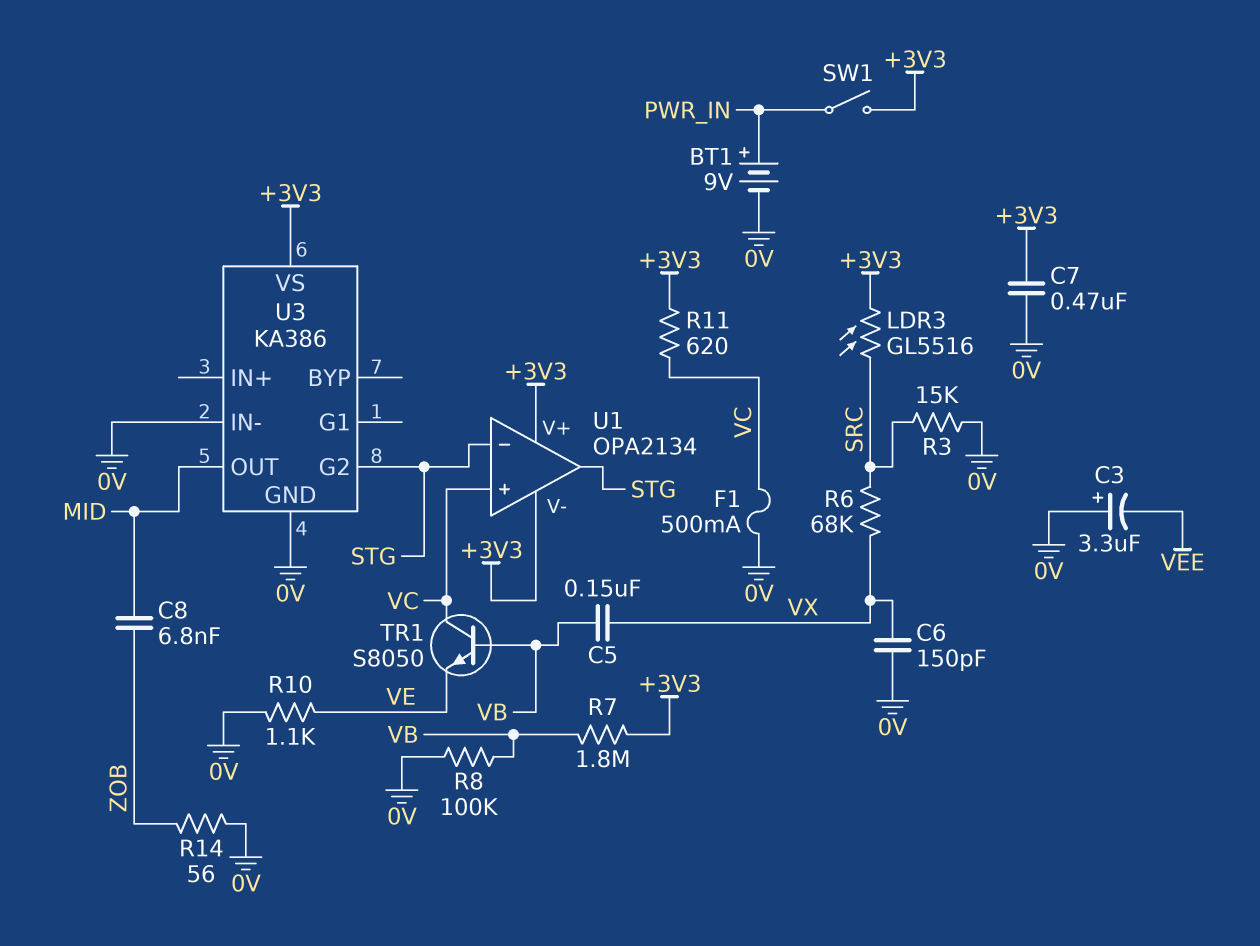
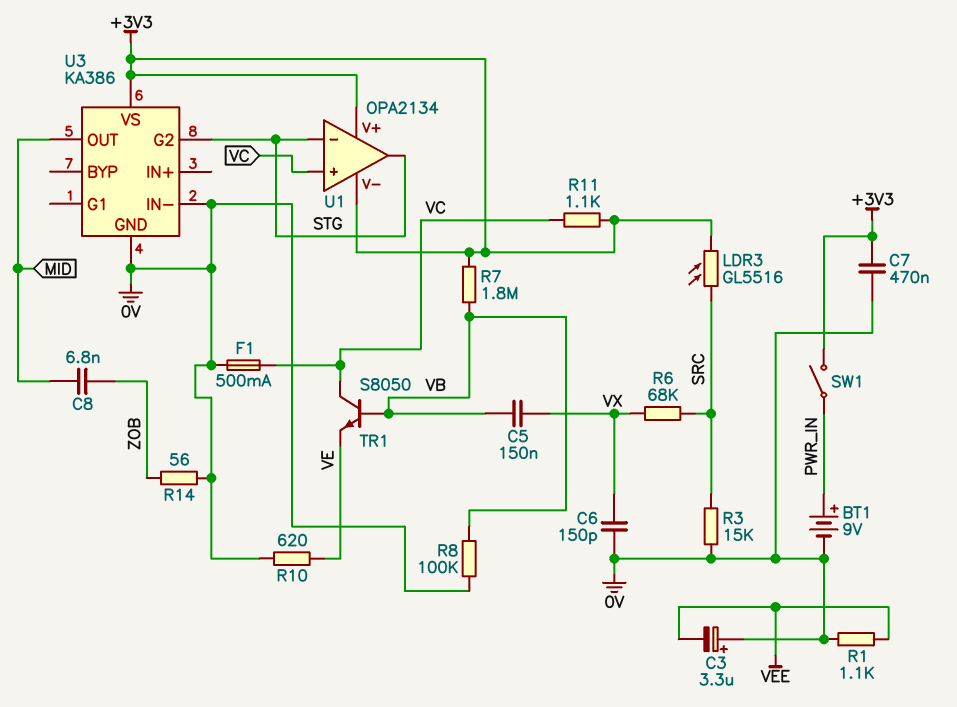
R1: none -> 1.1k (0V, VEE)
R10: 1.1k (0V, VE) -> 620 (0V, VE)
R11: 620 (+3V3, VC) -> 1.1k (+3V3, VC)

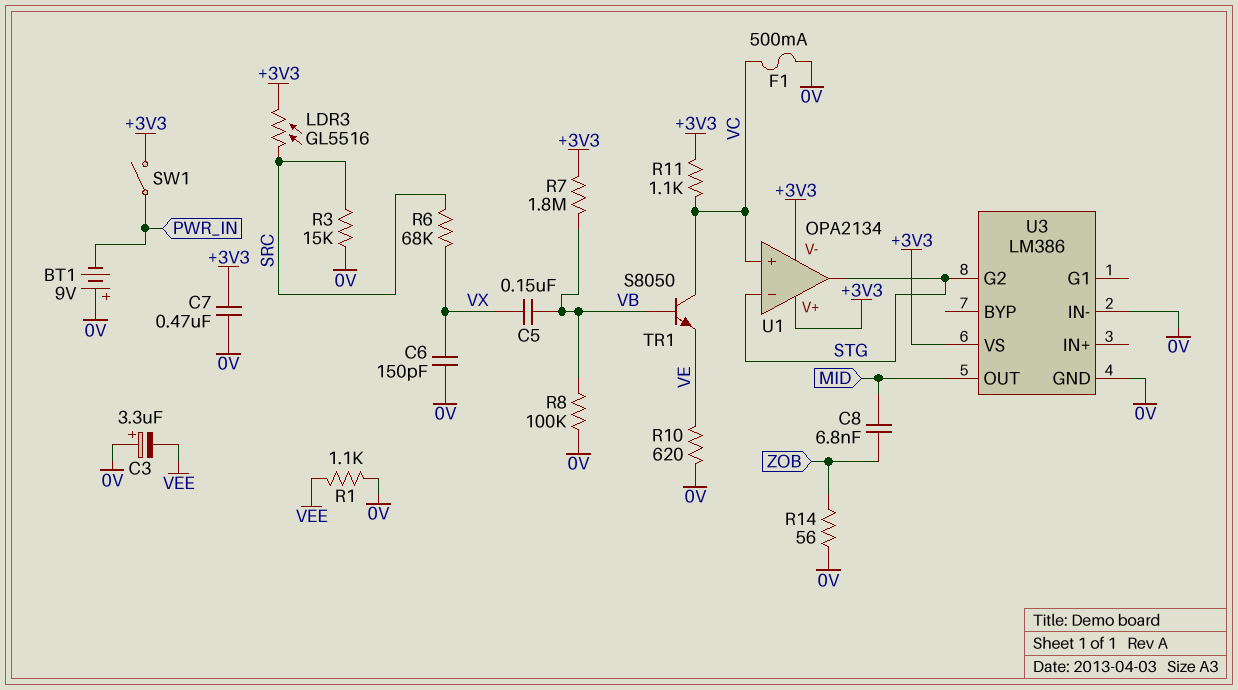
BT1: 9V (plus PWR_IN, minus 0V) -> 9V (plus 0V, minus PWR_IN)
U3: KA386 -> LM386

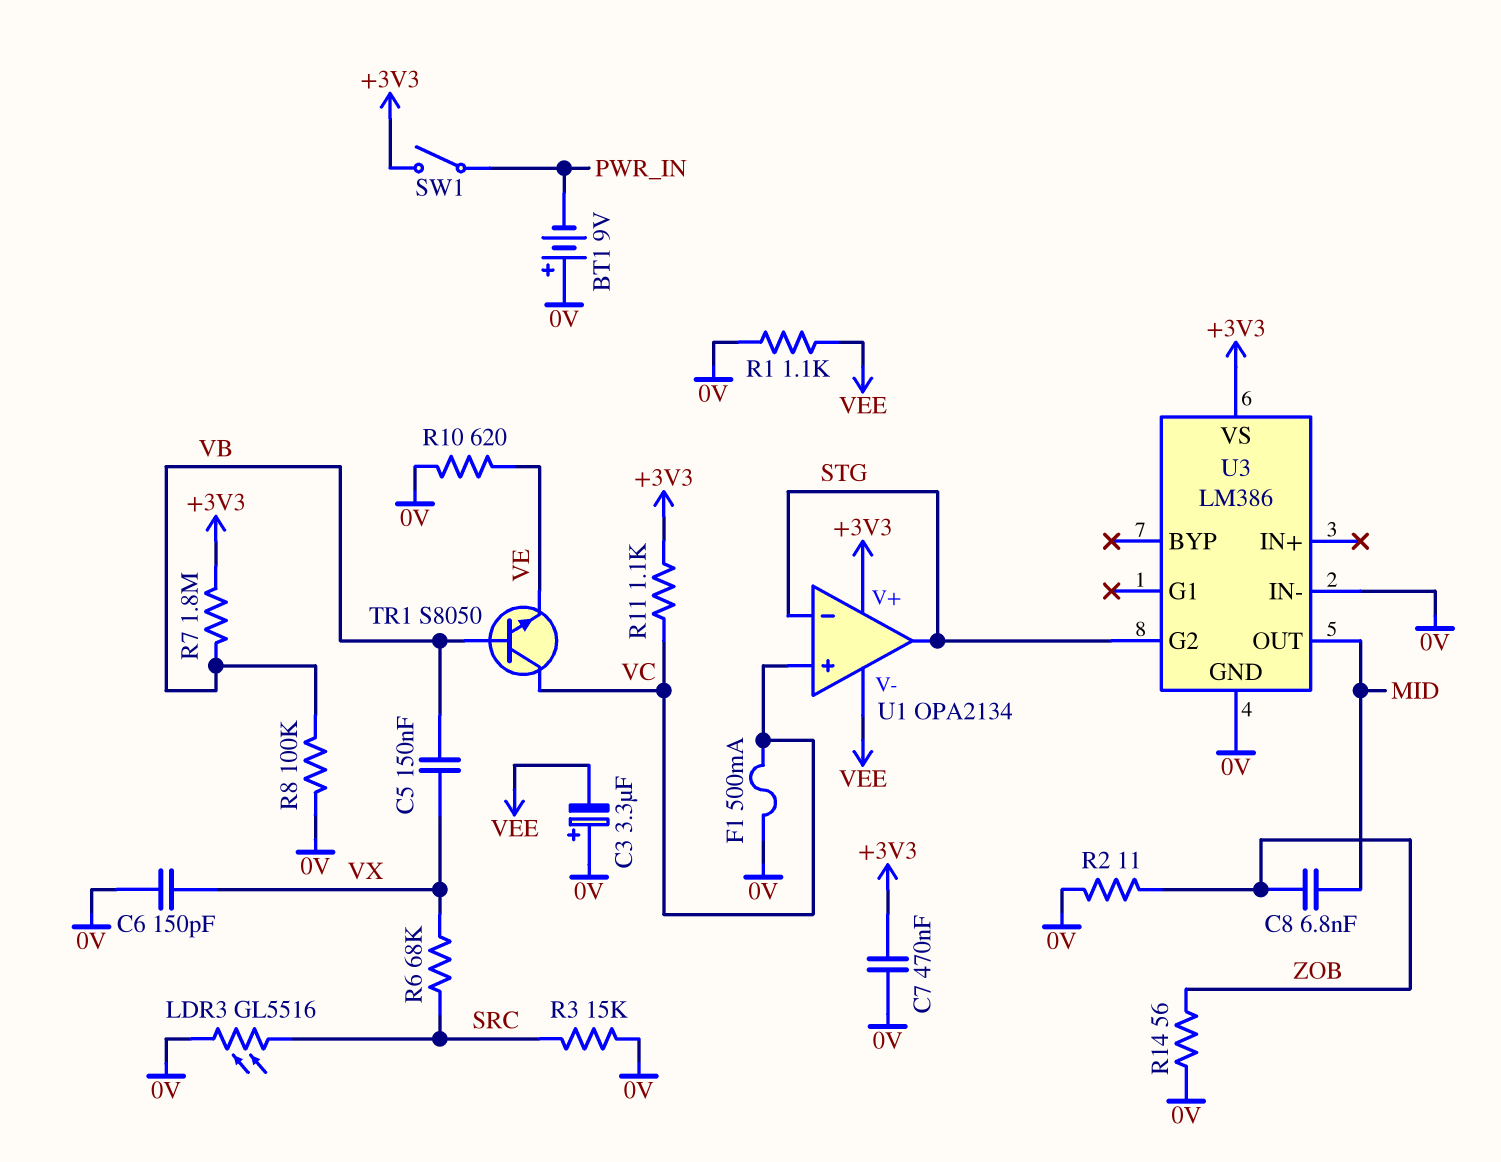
LDR3: GL5516 (+3V3, SRC) -> GL5516 (0V, SRC)
R2: none -> 11 (0V, ZOB)
U1 pin V-: +3V3 -> VEE

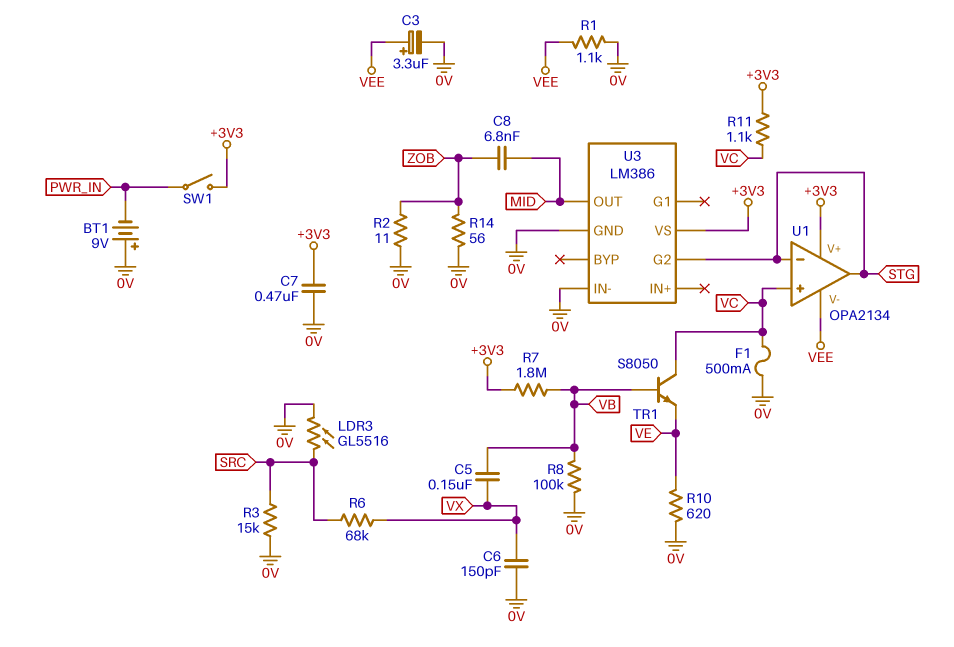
C3: 3.3uF (plus 0V, minus VEE) -> 3.3uF (plus VEE, minus 0V)

